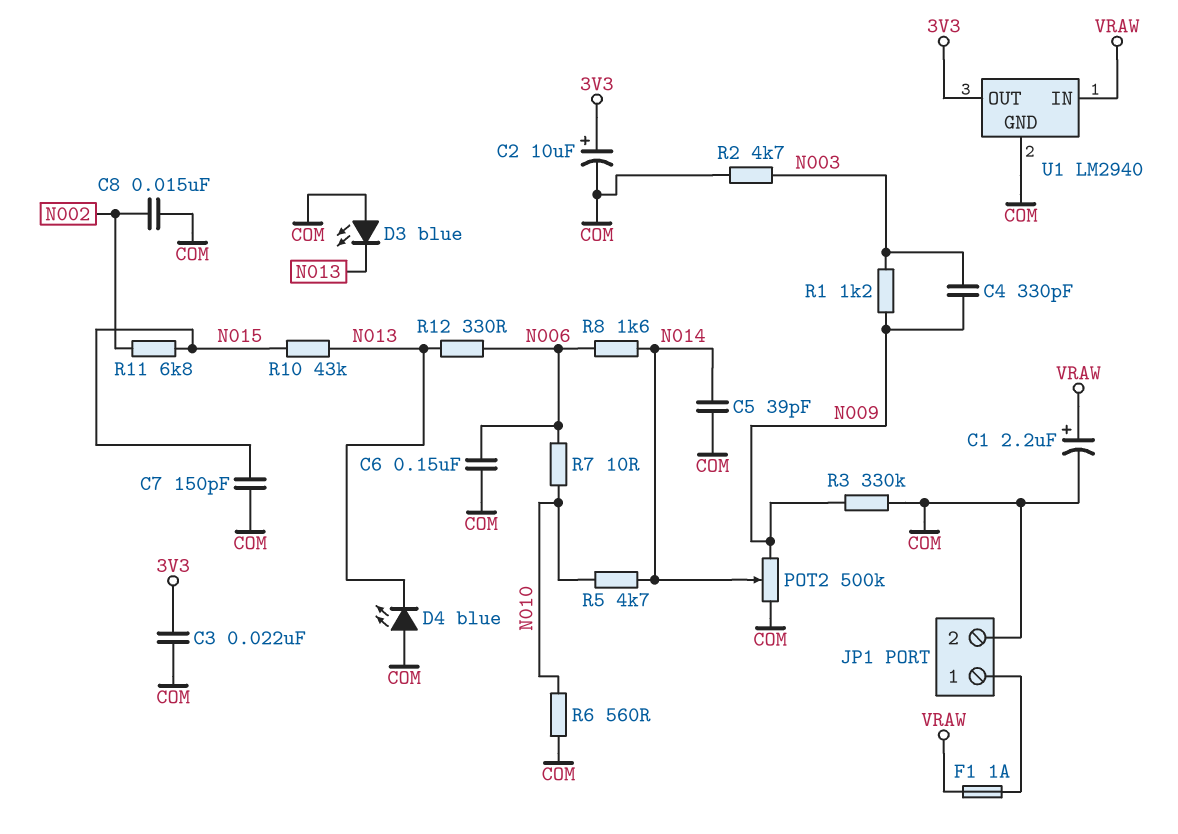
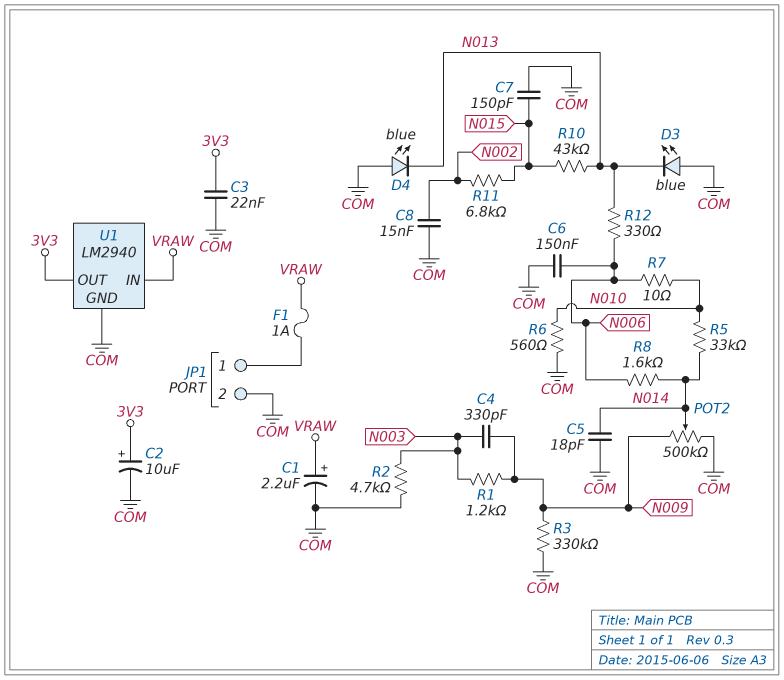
C5: 39pF (COM, N014) -> 18pF (COM, N014)
R5: 4.7k (N010, N014) -> 33k (N010, N014)

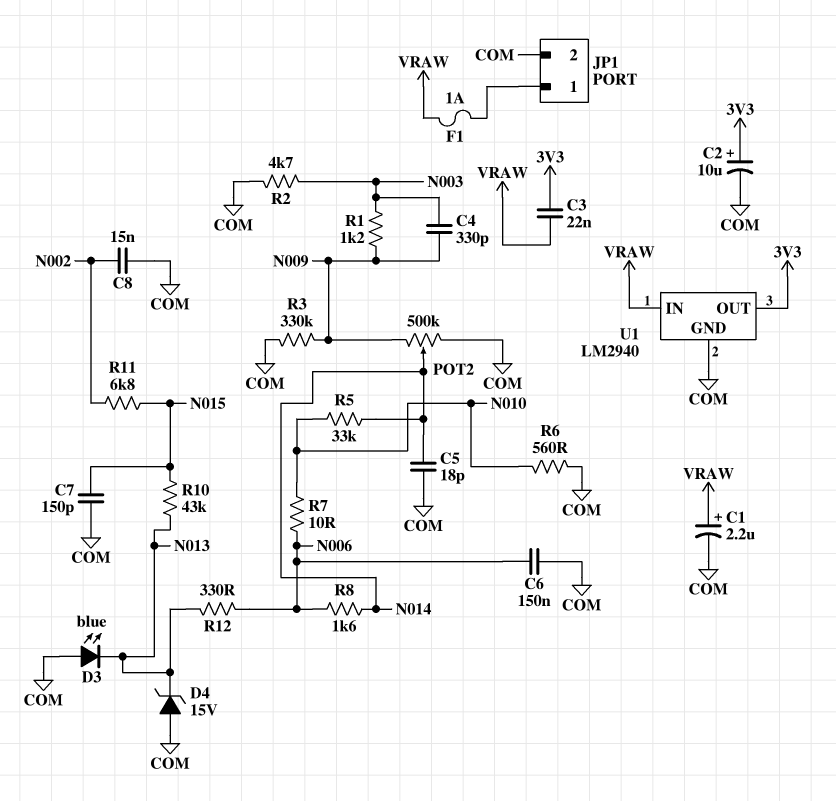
C3: 22nF (3V3, COM) -> 22nF (3V3, VRAW)
D4: LED blue (A COM, K N013) -> zener 15V (A COM, K N013)

